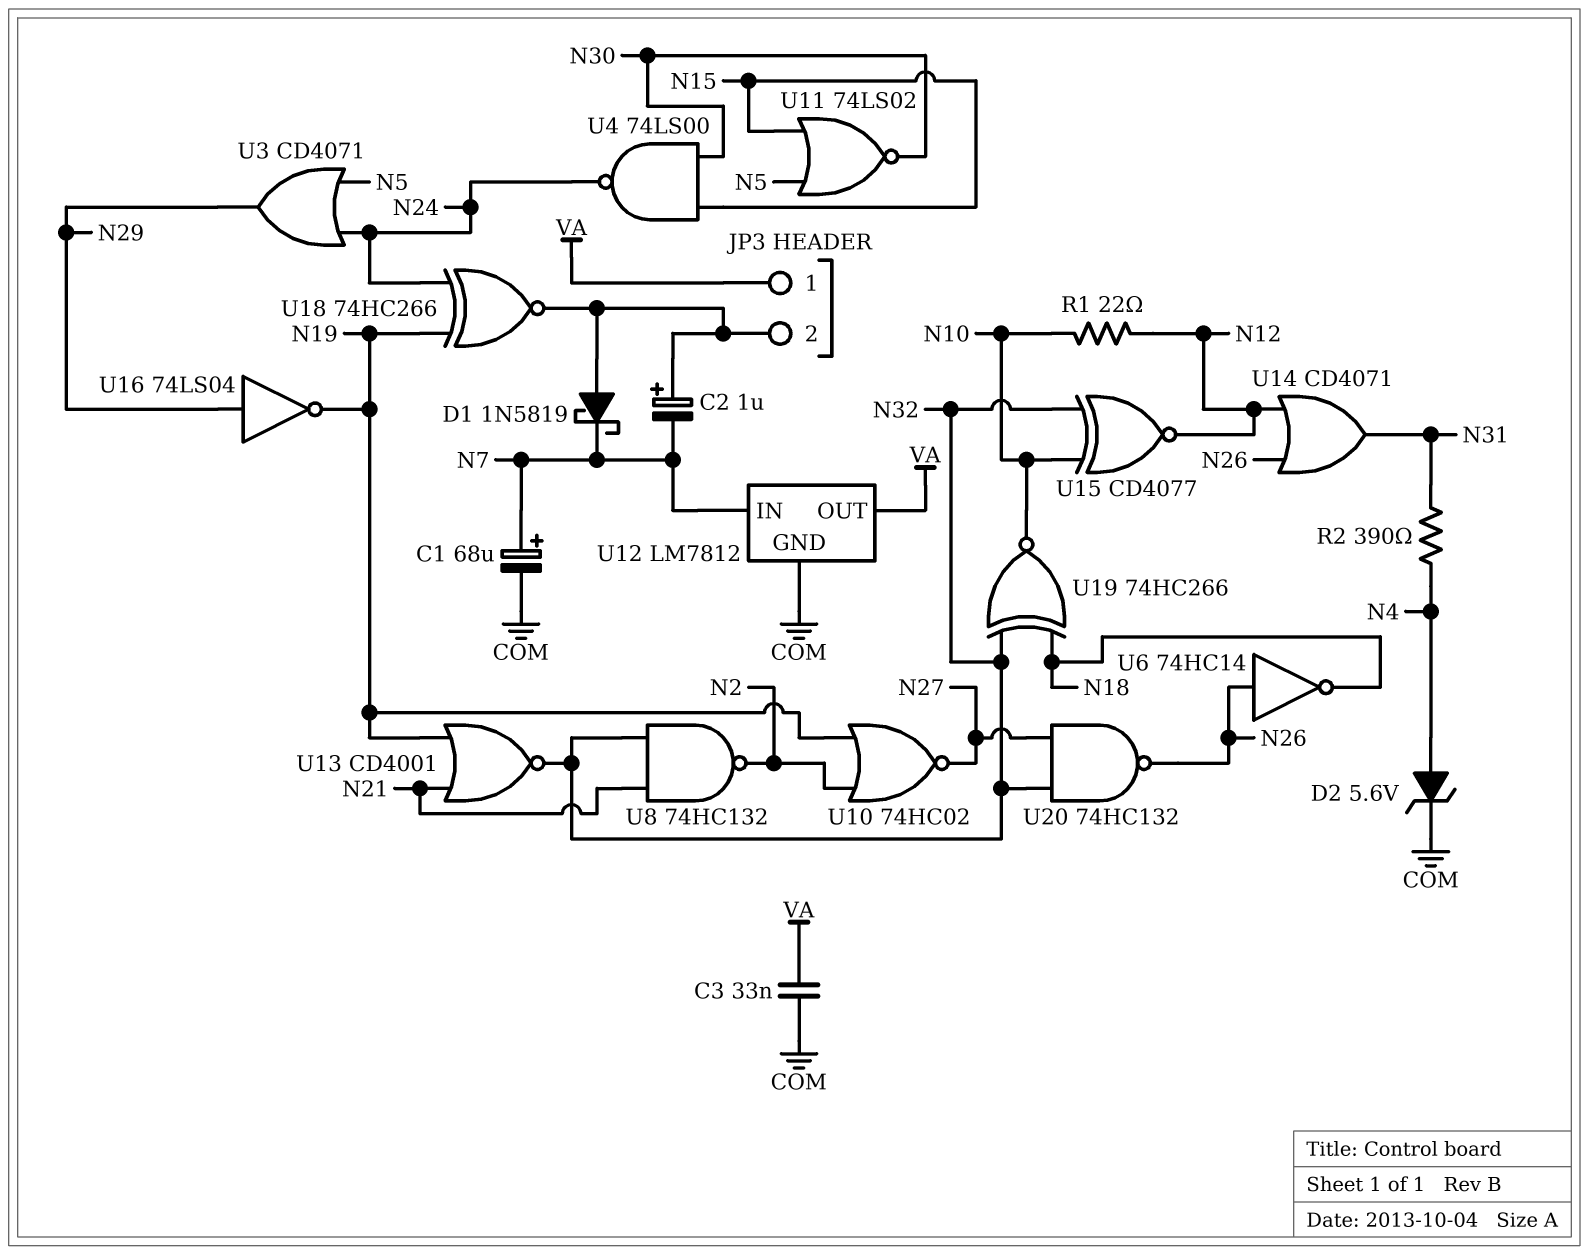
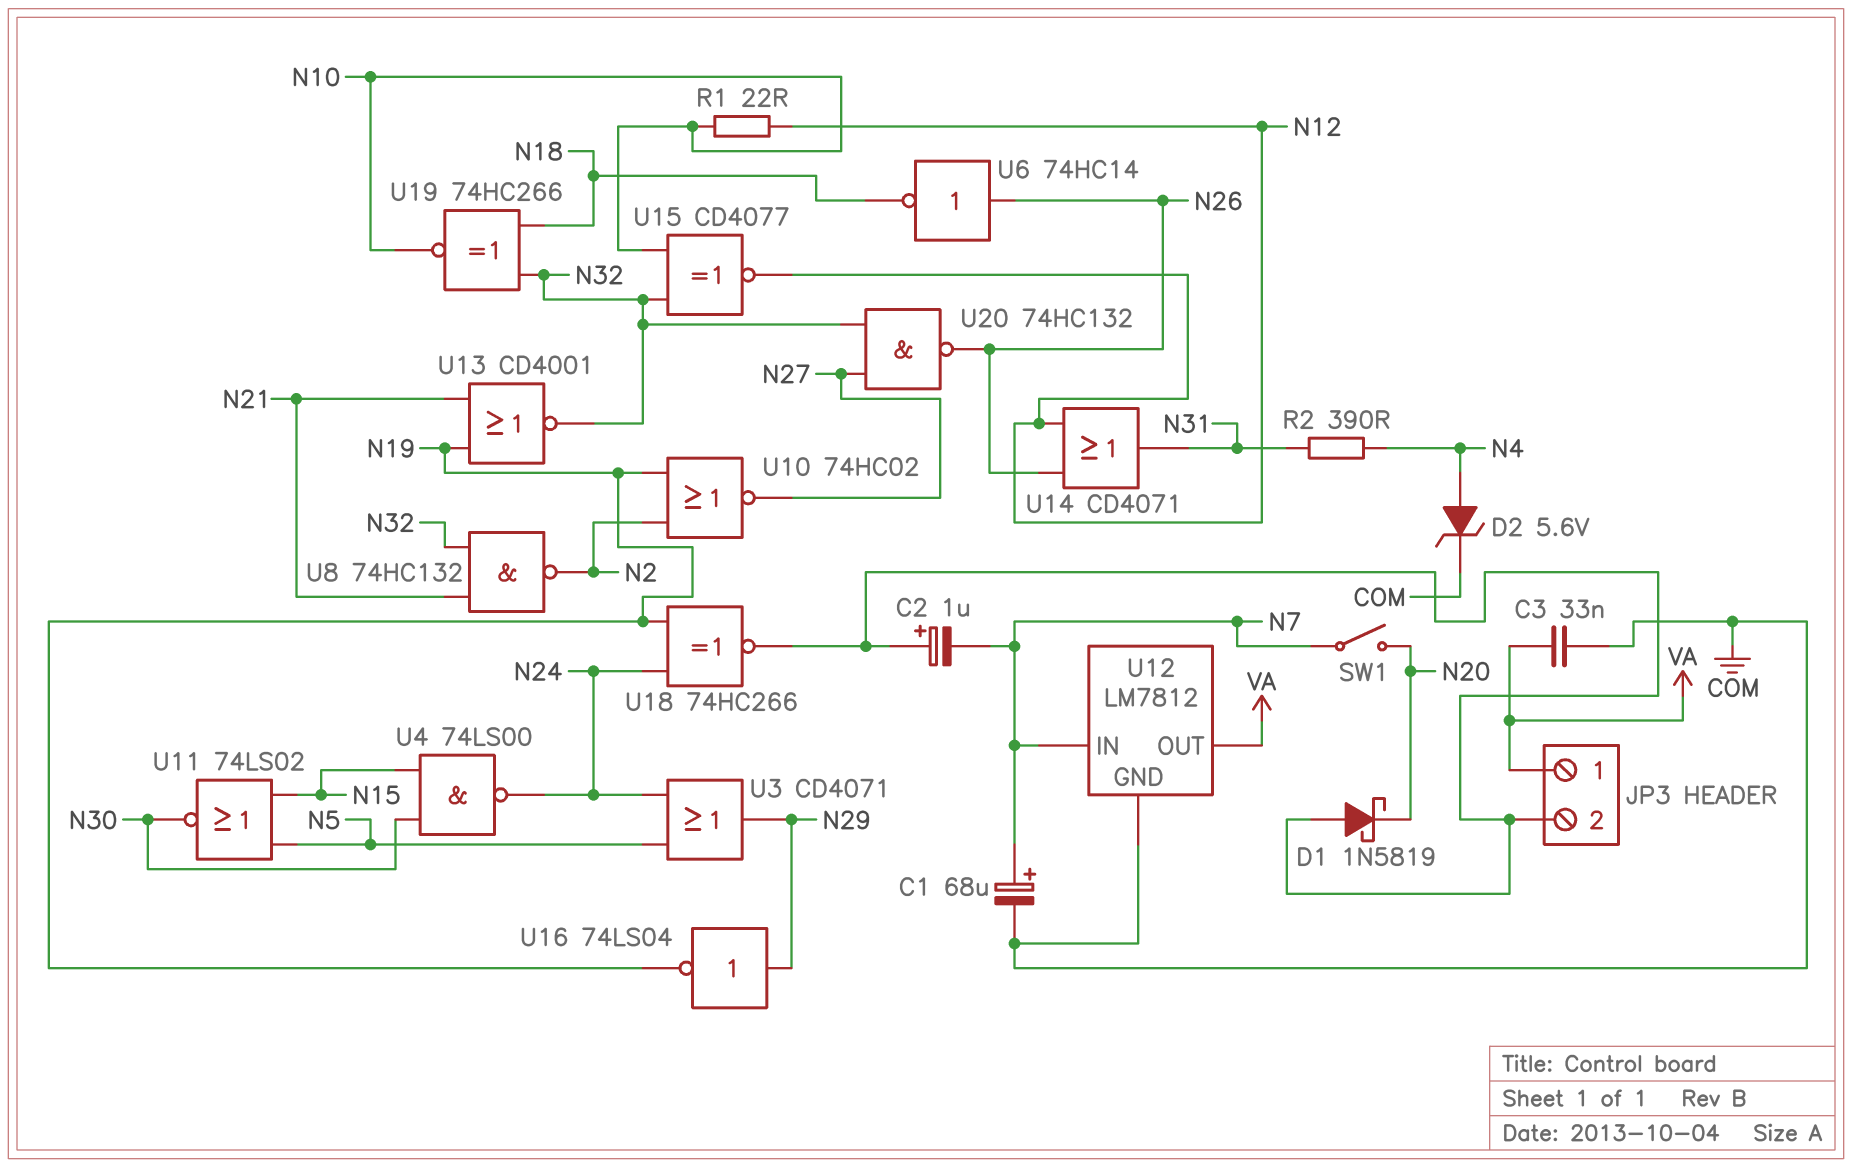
D1: schottky 1N5819 (A JP3/2, K N7) -> schottky 1N5819 (A JP3/2, K N20)
SW1: none -> switch (N7, N20)

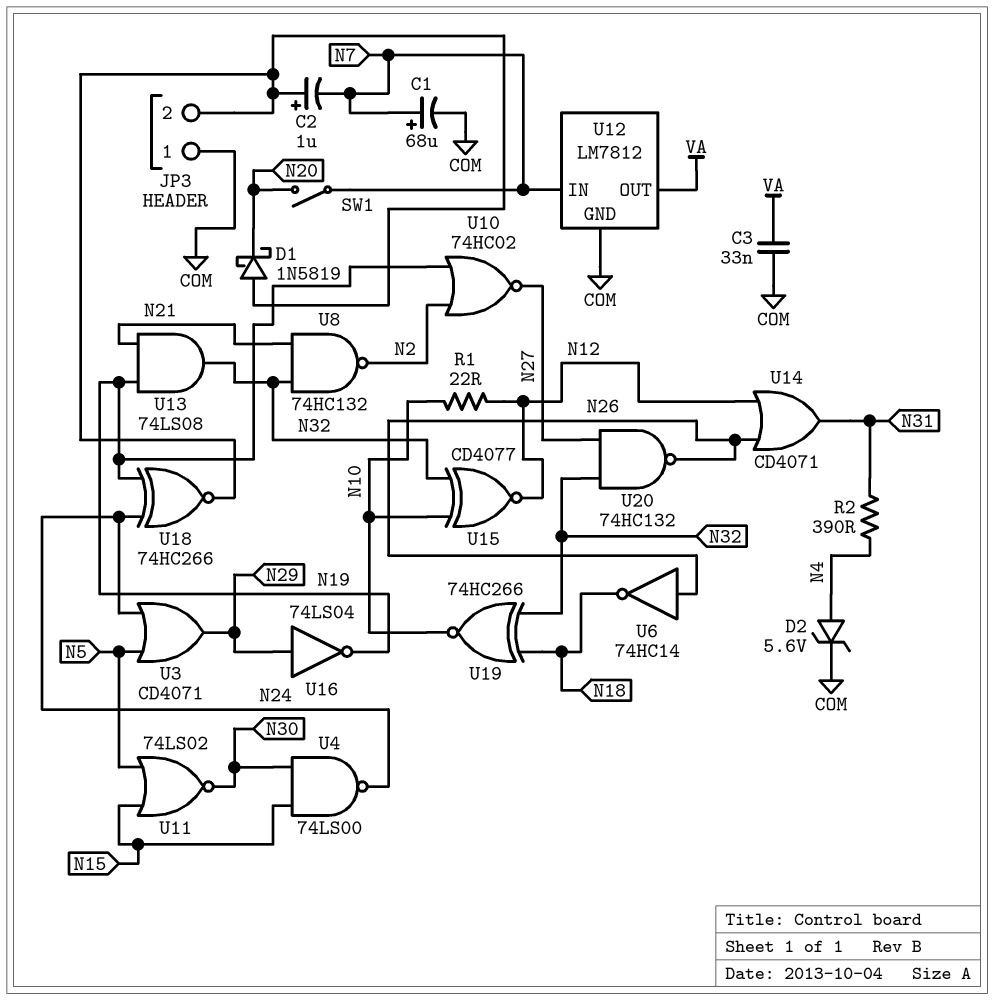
JP3 pin 1: VA -> COM
U13: NOR CD4001 (in N19, in N21, out N32) -> AND 74LS08 (in N19, in N21, out N32)

